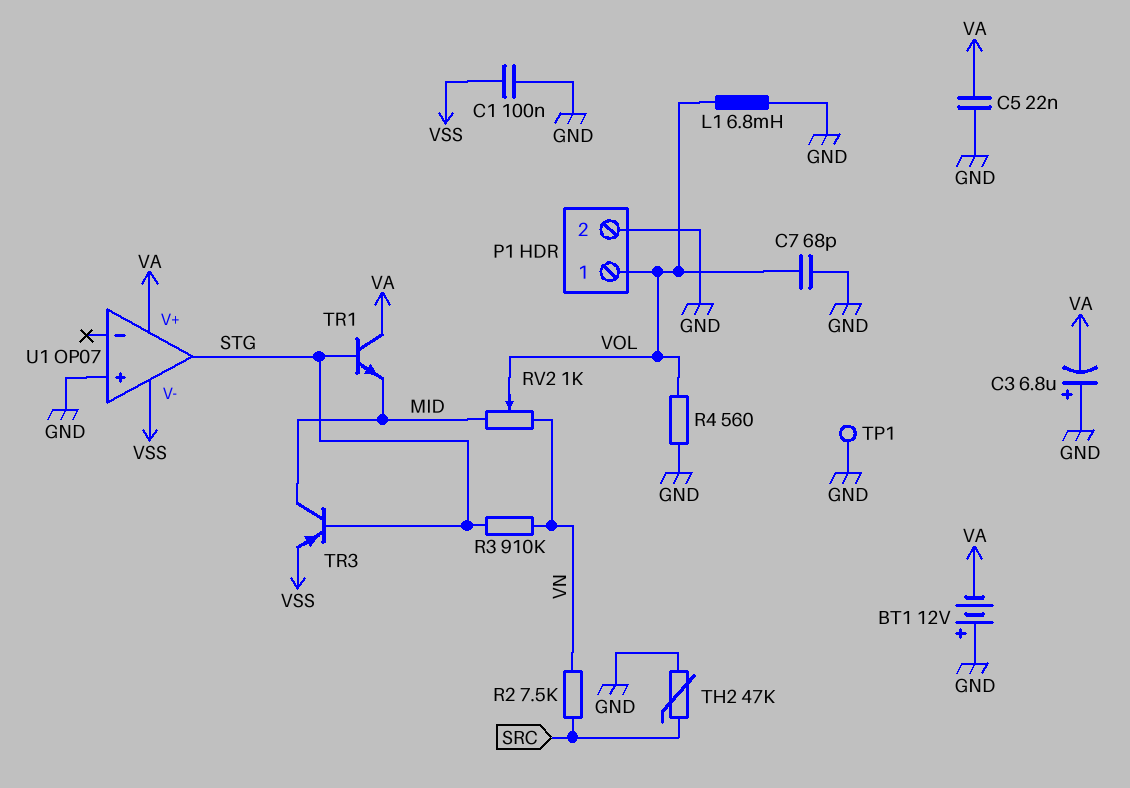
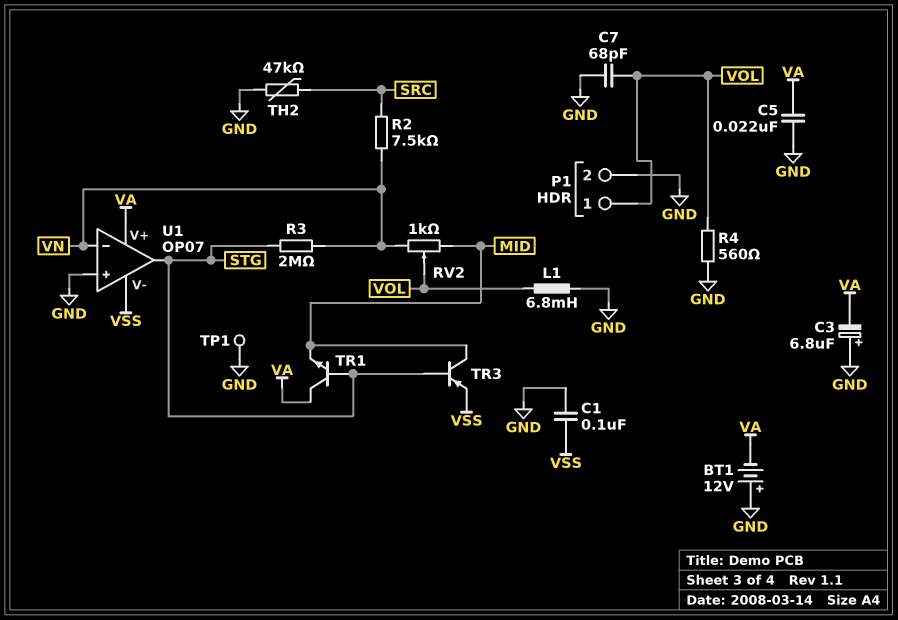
R3: 910k (STG, VN) -> 2M (STG, VN)
U1 pin in-: none -> VN

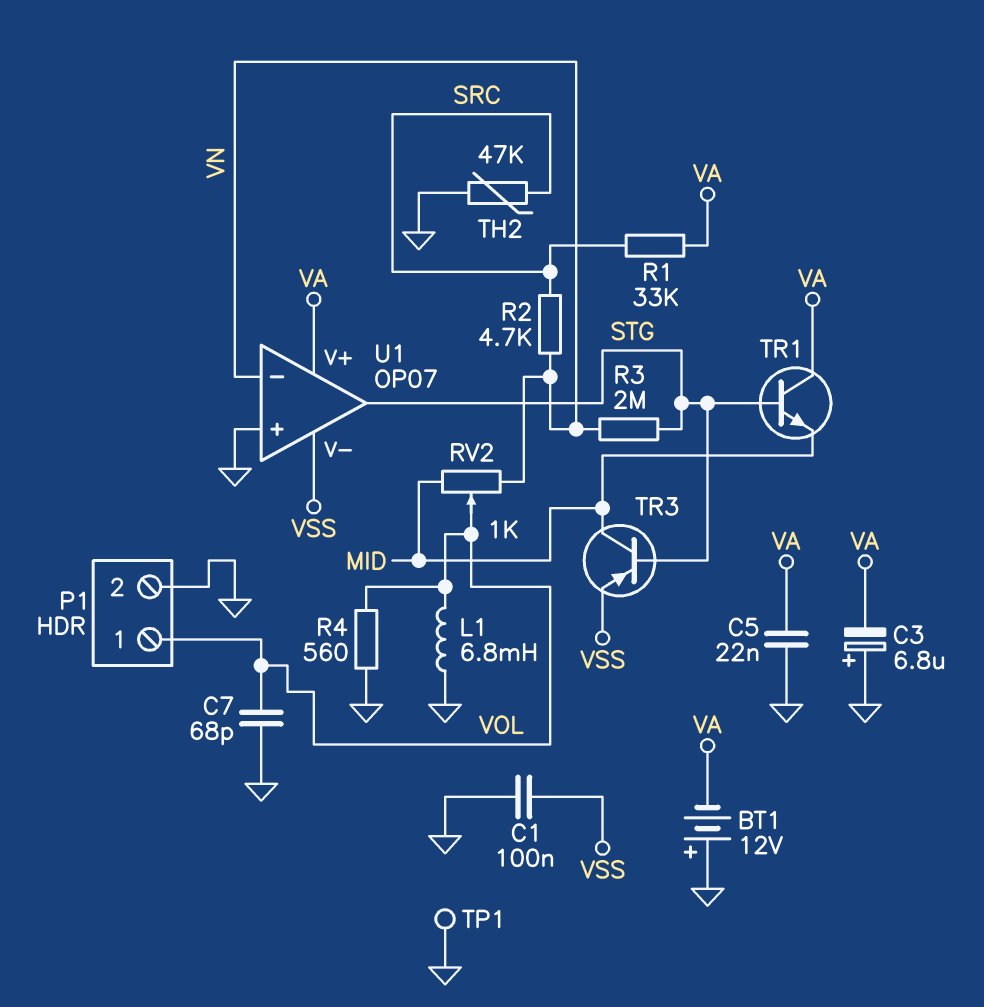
R1: none -> 33k (SRC, VA)
R2: 7.5k (SRC, VN) -> 4.7k (SRC, VN)

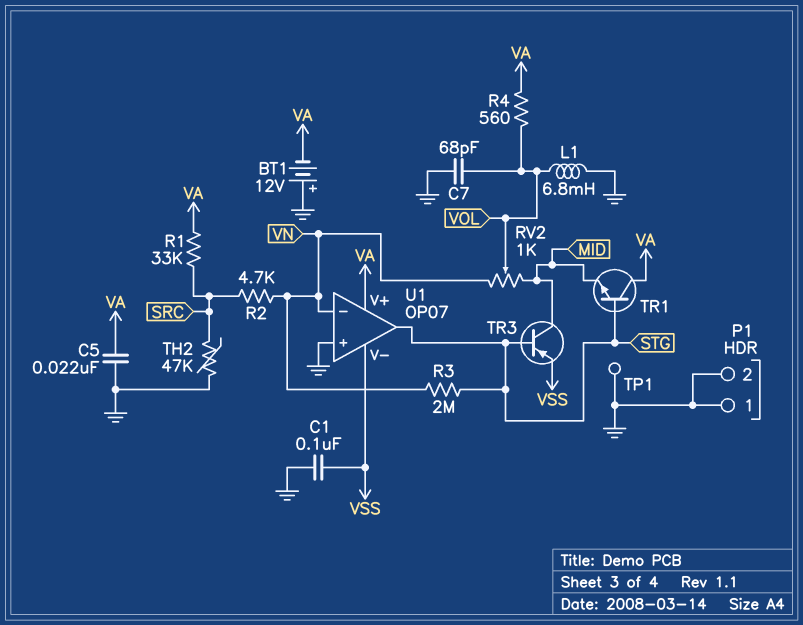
C3: 6.8uF (plus GND, minus VA) -> none
P1 pin 1: VOL -> GND
R4: 560 (GND, VOL) -> 560 (VA, VOL)

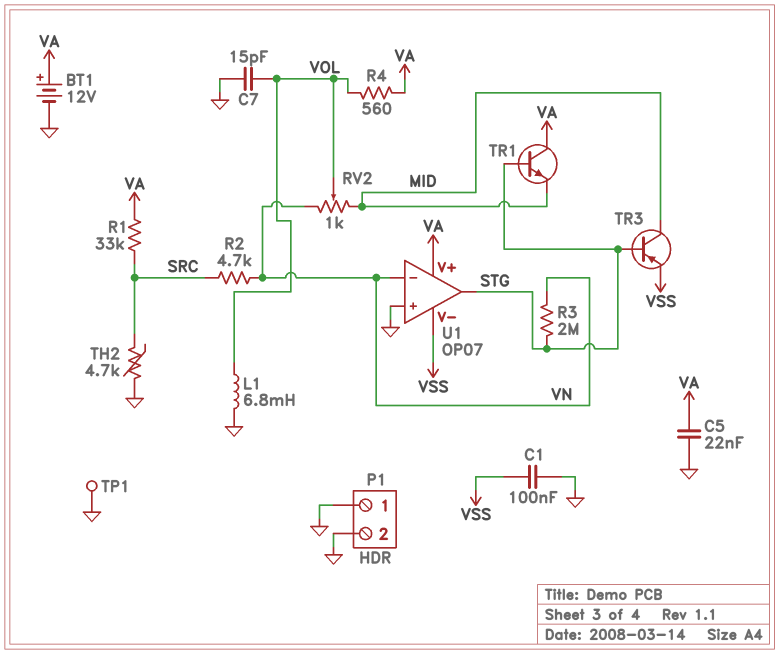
BT1: 12V (plus GND, minus VA) -> 12V (plus VA, minus GND)
C7: 68pF (GND, VOL) -> 15pF (GND, VOL)
TH2: 47k (GND, SRC) -> 4.7k (GND, SRC)

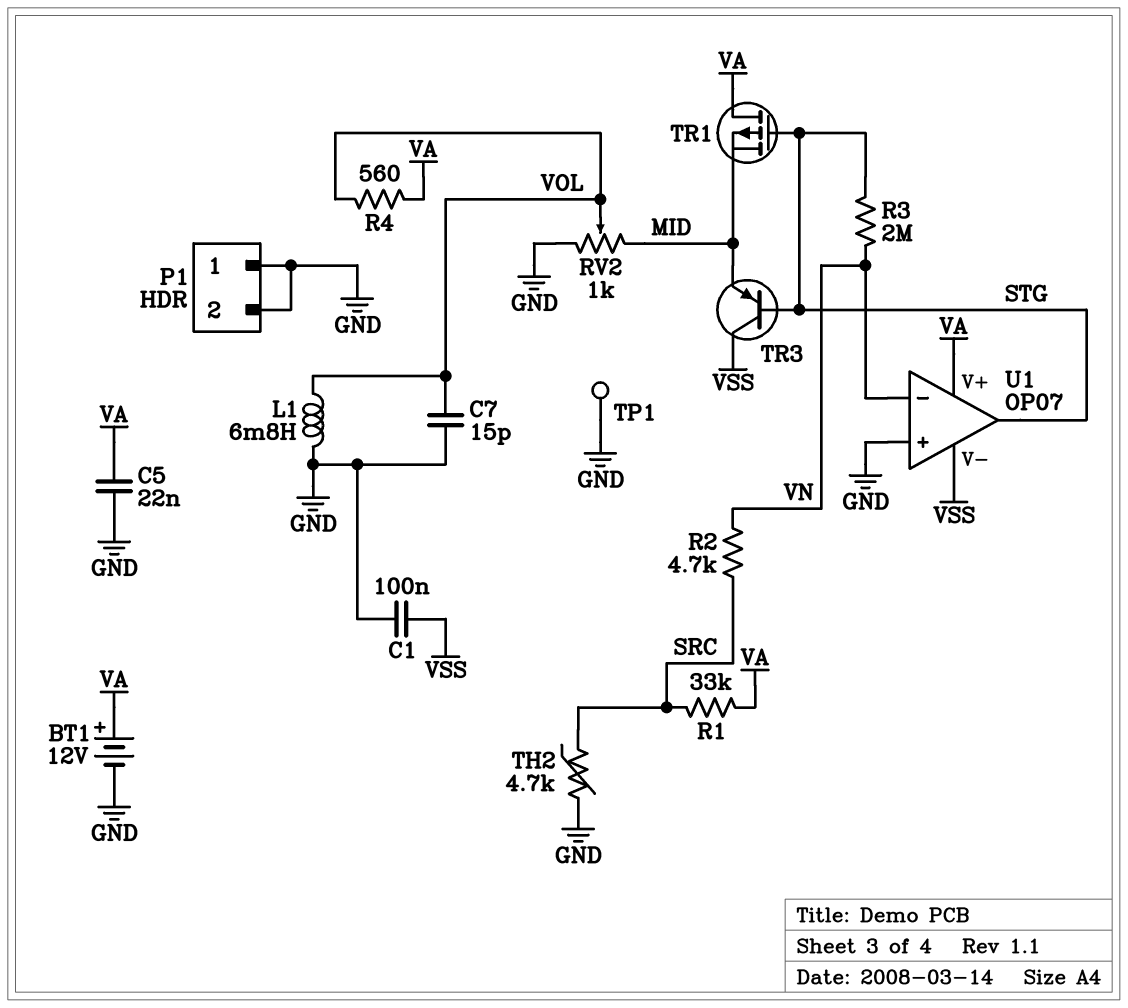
RV2: 1k (MID, VN, wiper VOL) -> 1k (GND, MID, wiper VOL)
TR1: NPN (B STG, C VA, E MID) -> PMOS (G STG, D VA, S MID)
TR3: PNP (B STG, C MID, E VSS) -> PNP (B STG, C VSS, E MID)

